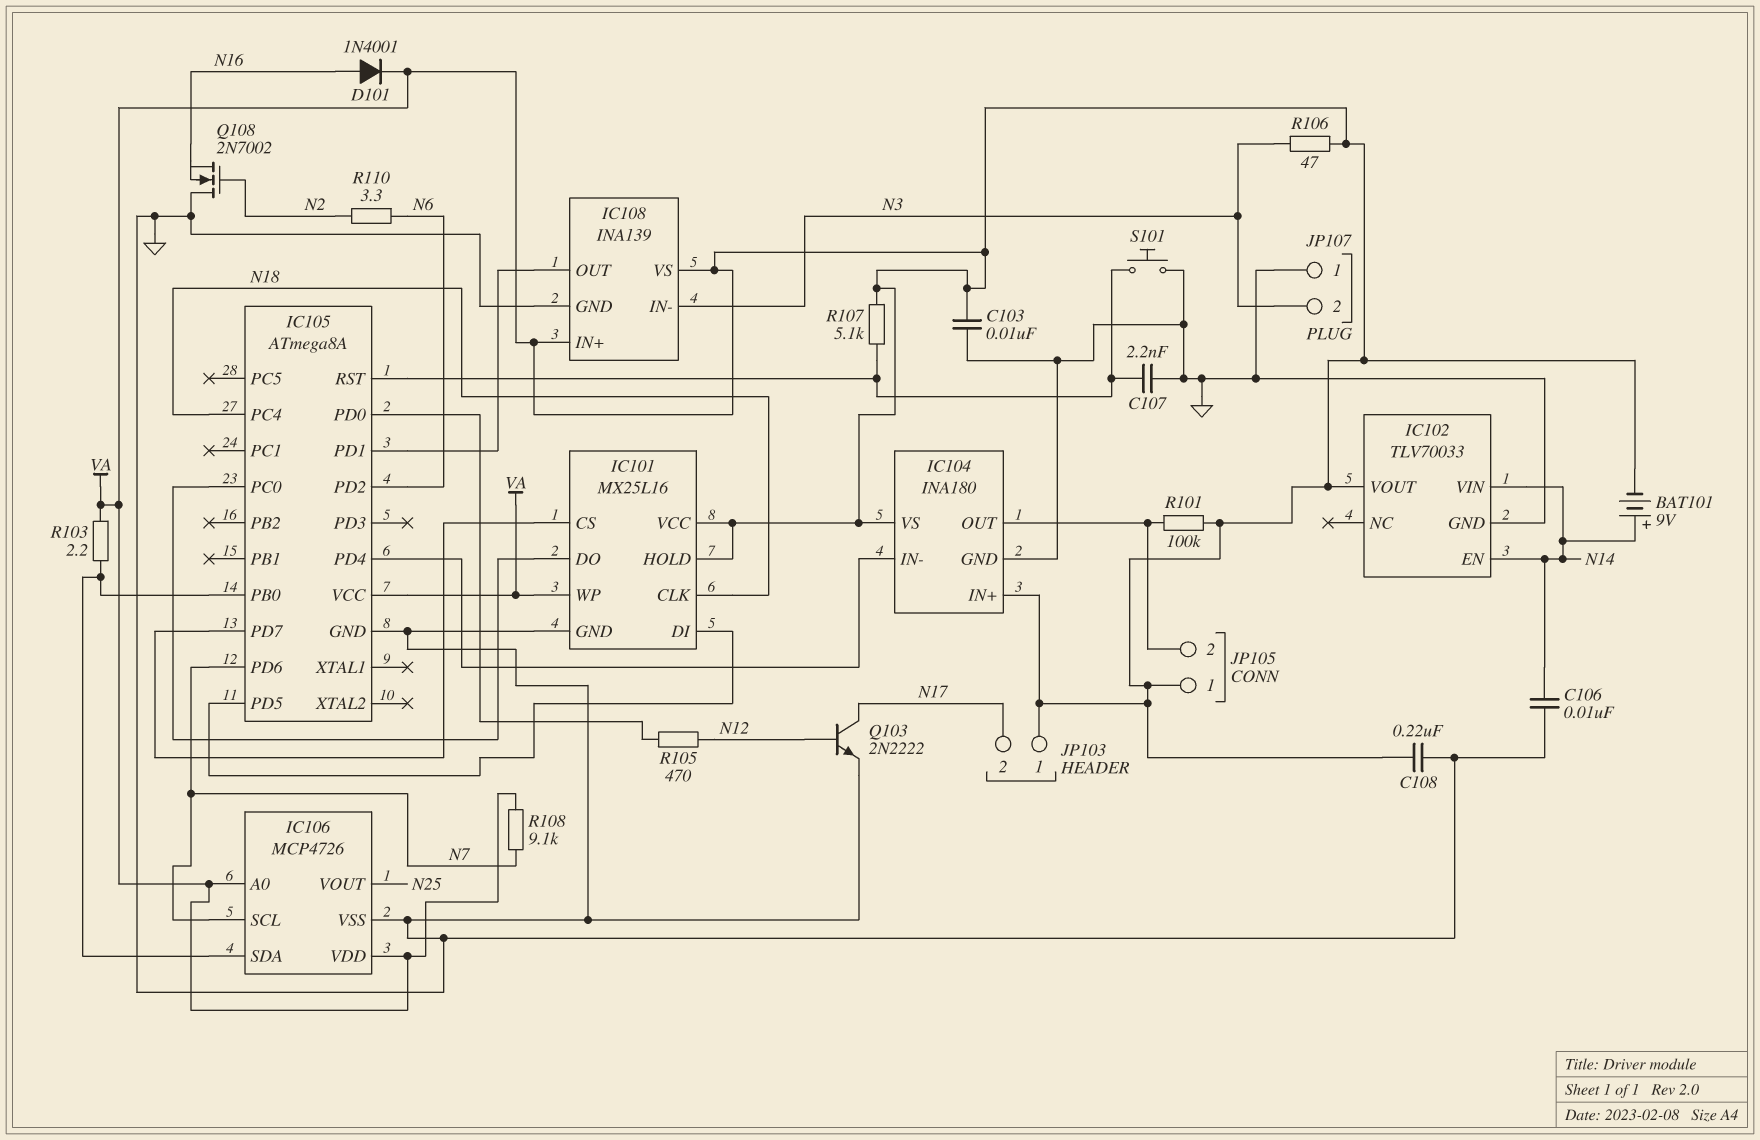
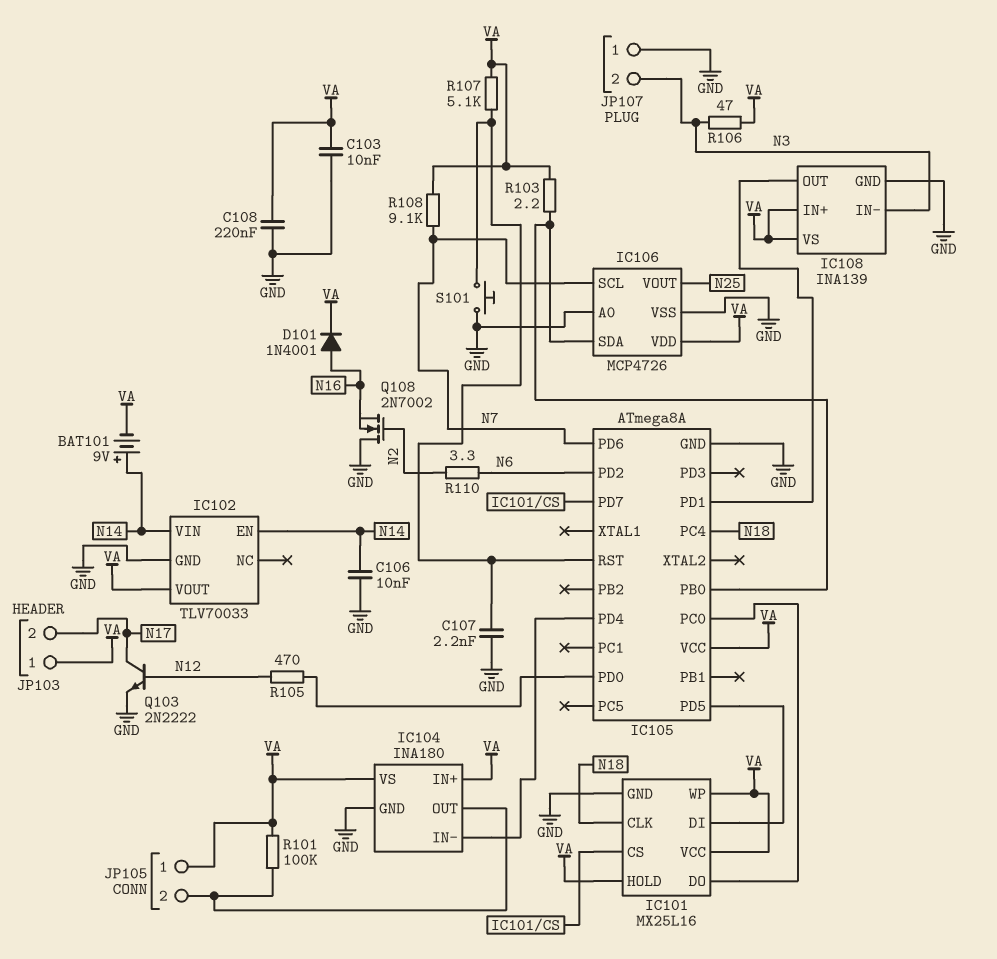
IC106 pin A0: VA -> GND

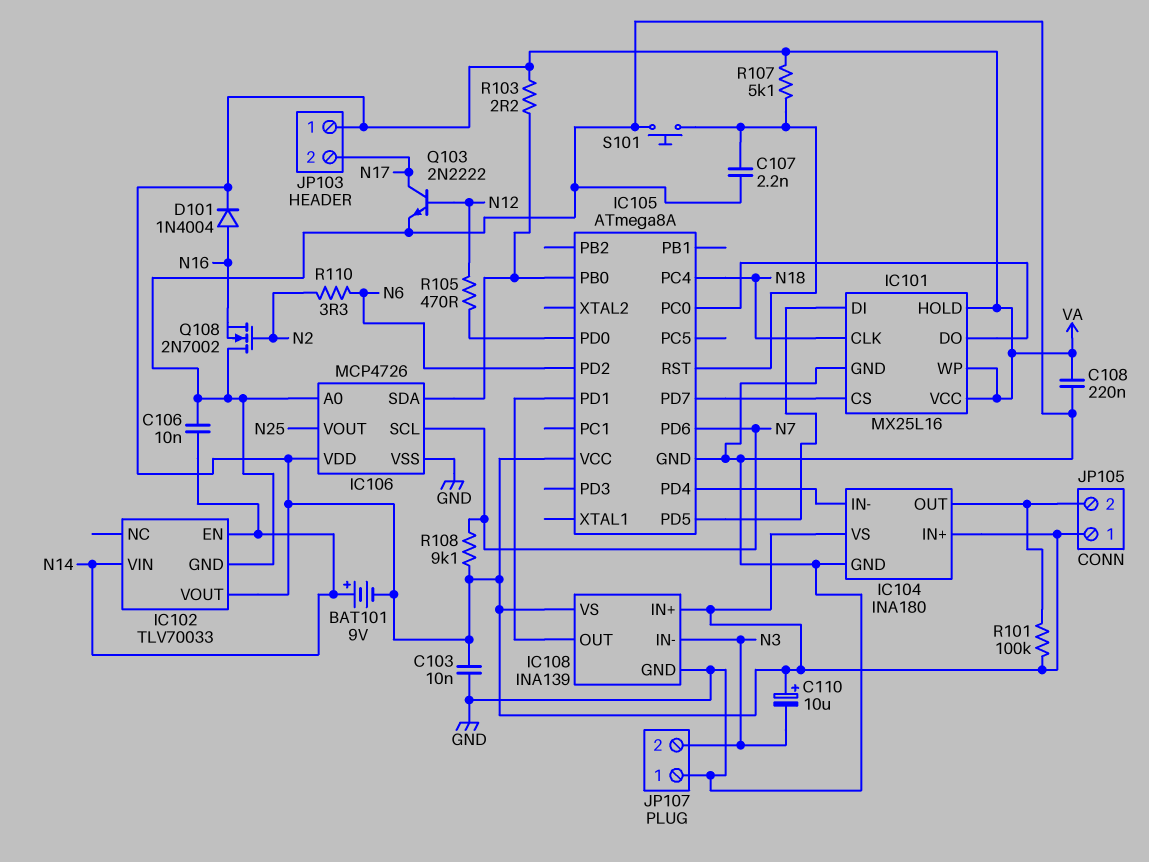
C110: none -> 10uF (plus VA, minus N3)
D101: diode 1N4001 (A N16, K VA) -> diode 1N4004 (A N16, K VA)
R106: 47 (N3, VA) -> none

